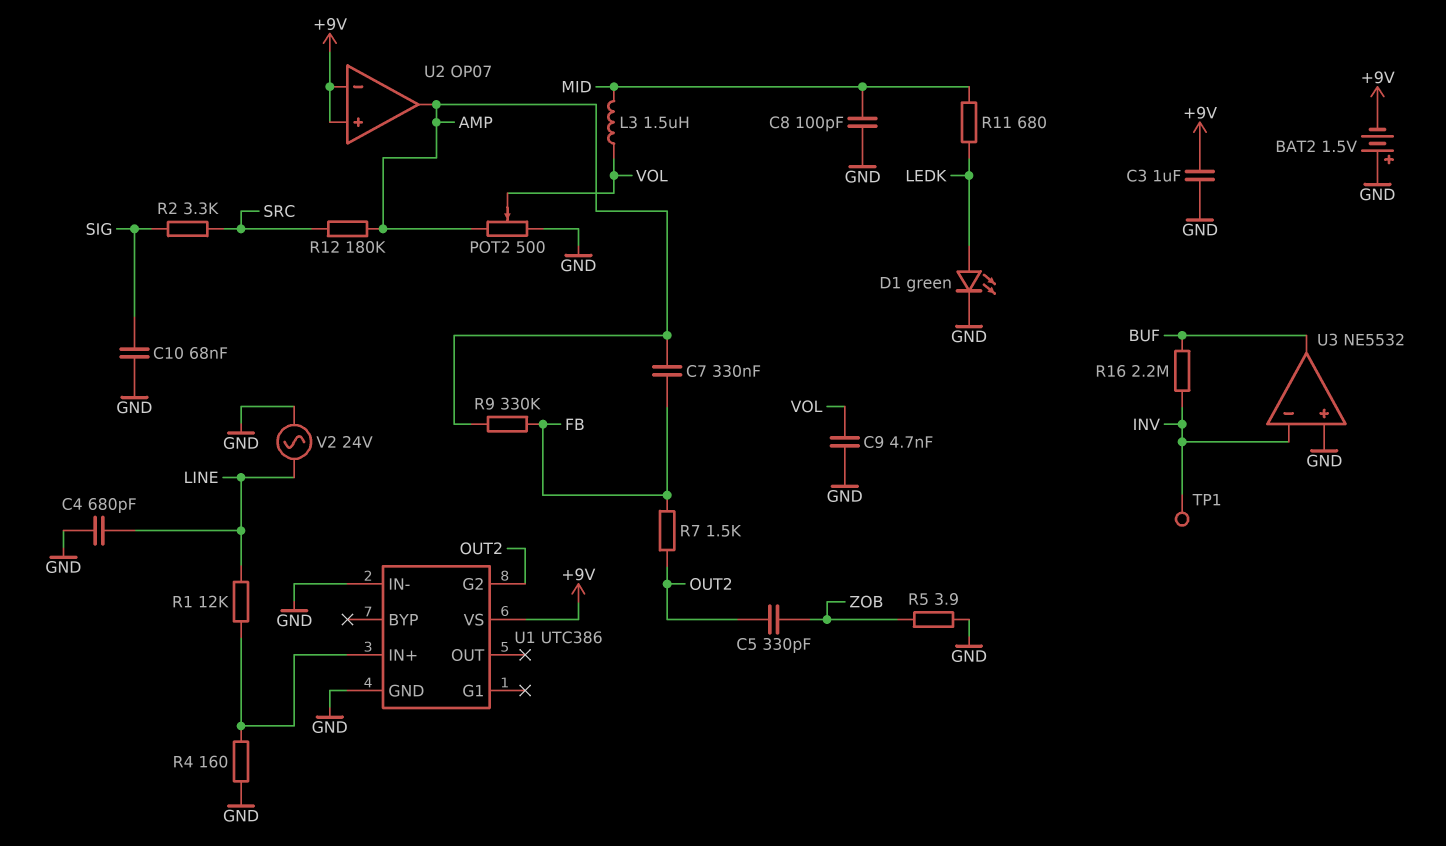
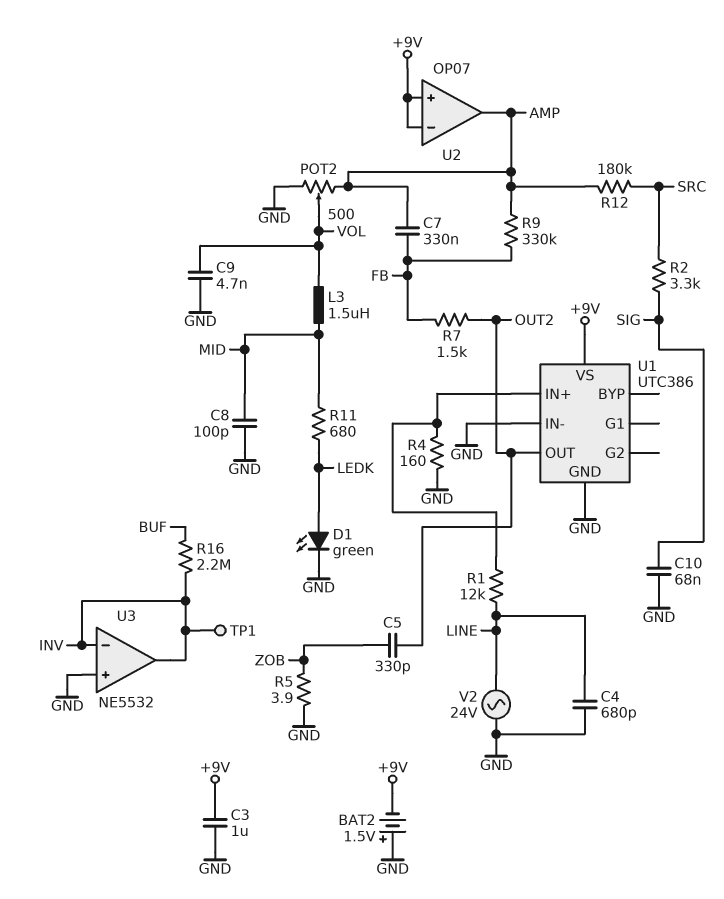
U1 pin G2: OUT2 -> none
U1 pin OUT: none -> OUT2
U3 pin out: BUF -> INV

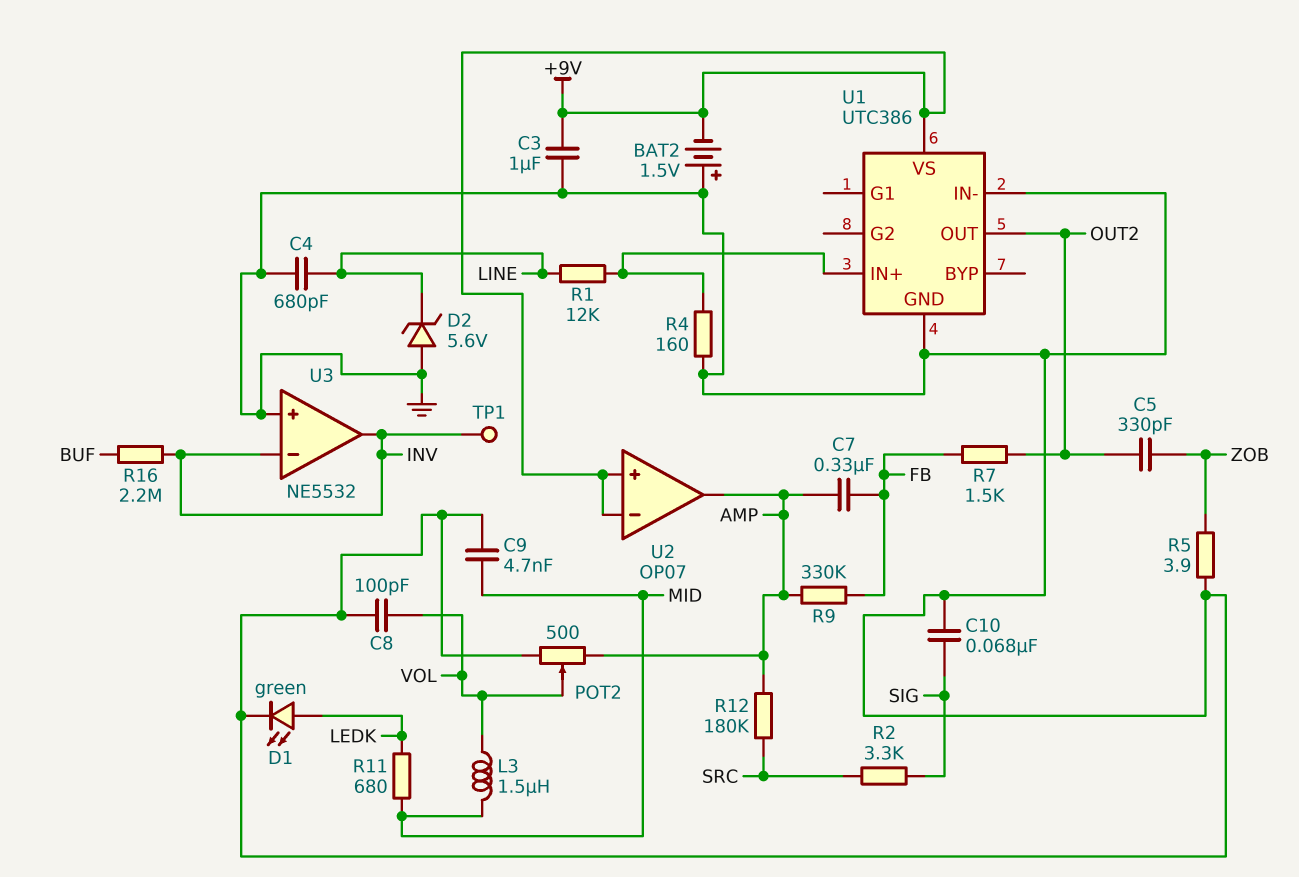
C8: 100pF (GND, MID) -> 100pF (GND, VOL)
C9: 4.7nF (GND, VOL) -> 4.7nF (GND, MID)
D2: none -> zener 5.6V (A GND, K LINE)
V2: AC 24V (GND, LINE) -> none

